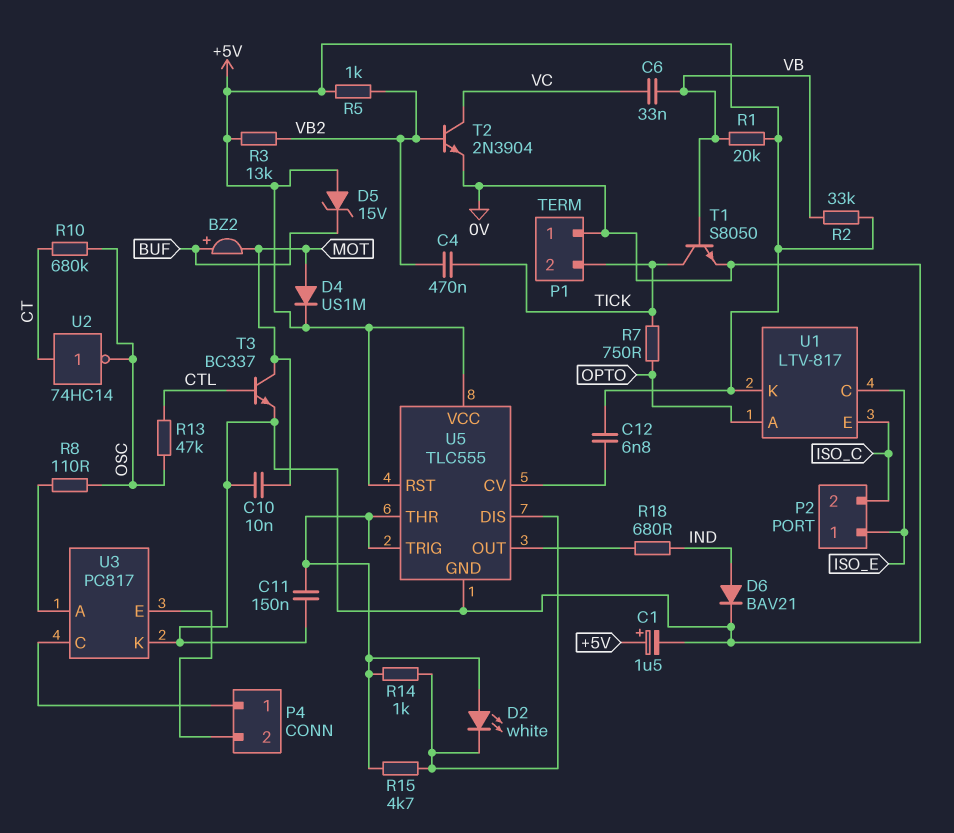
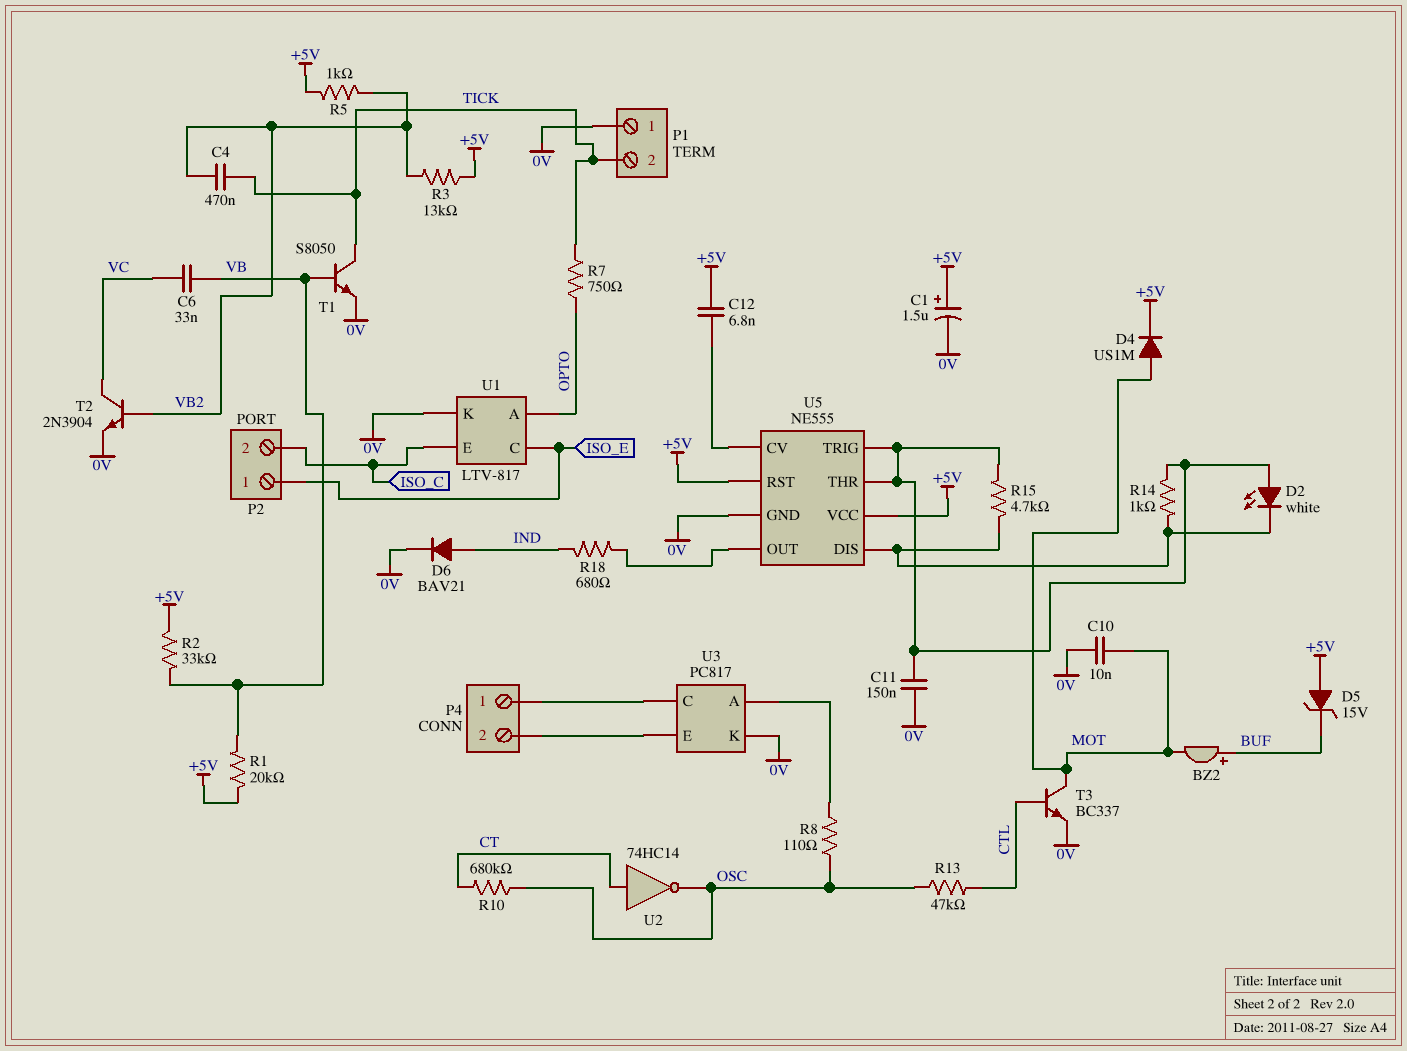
U1 pin K: +5V -> 0V
U5: TLC555 -> NE555

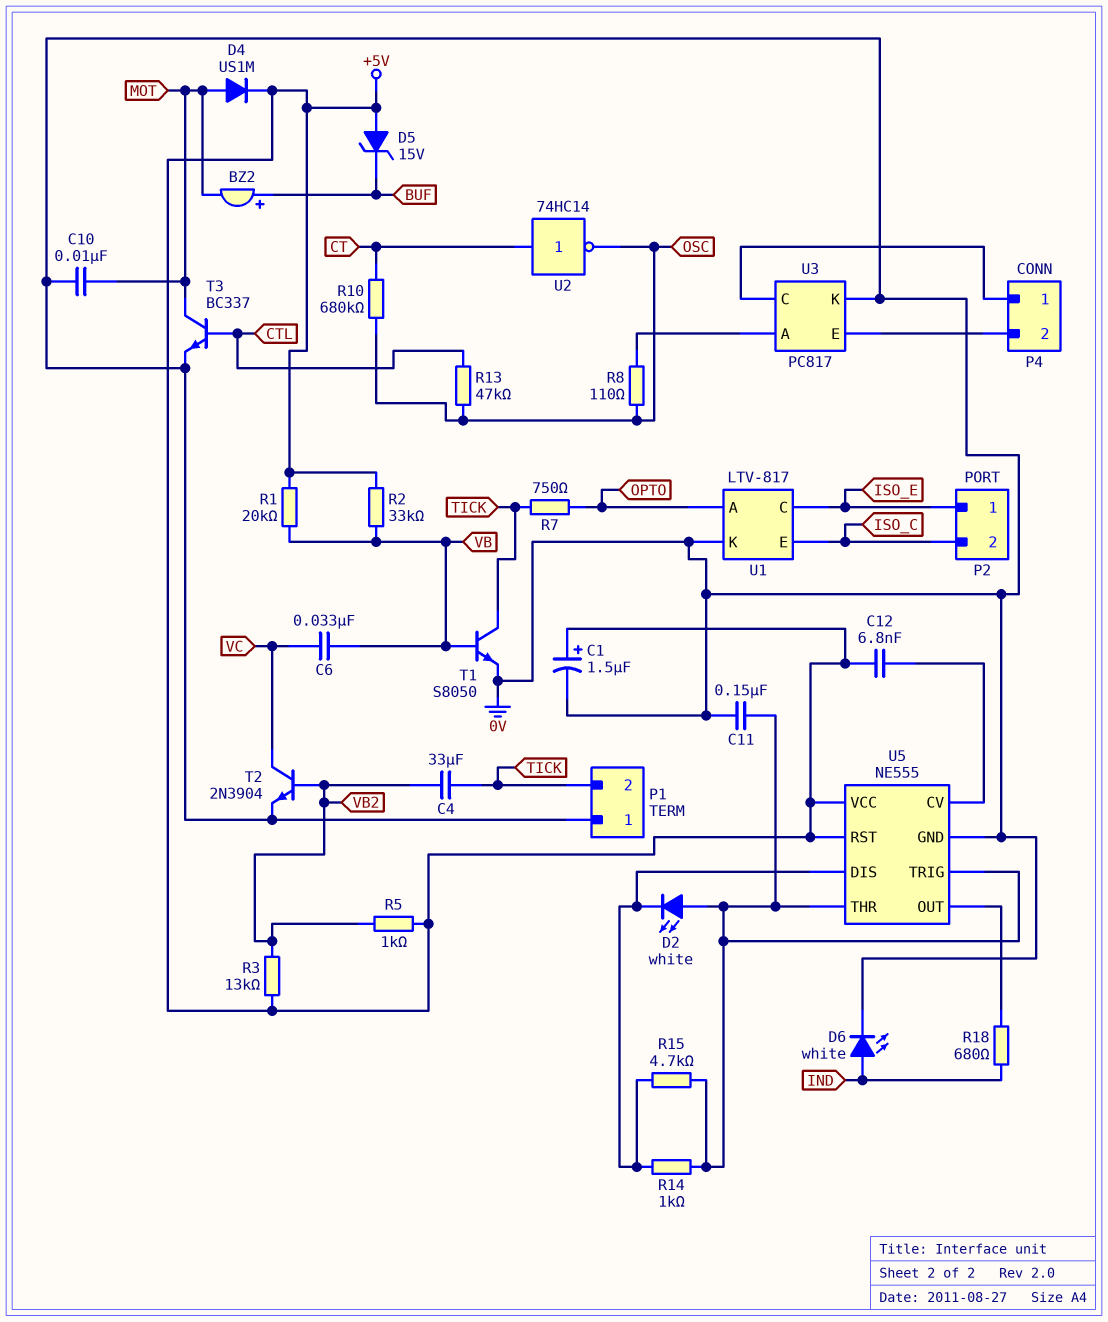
C4: 470nF (TICK, VB2) -> 33uF (TICK, VB2)
D6: diode BAV21 (A IND, K 0V) -> LED white (A IND, K 0V)

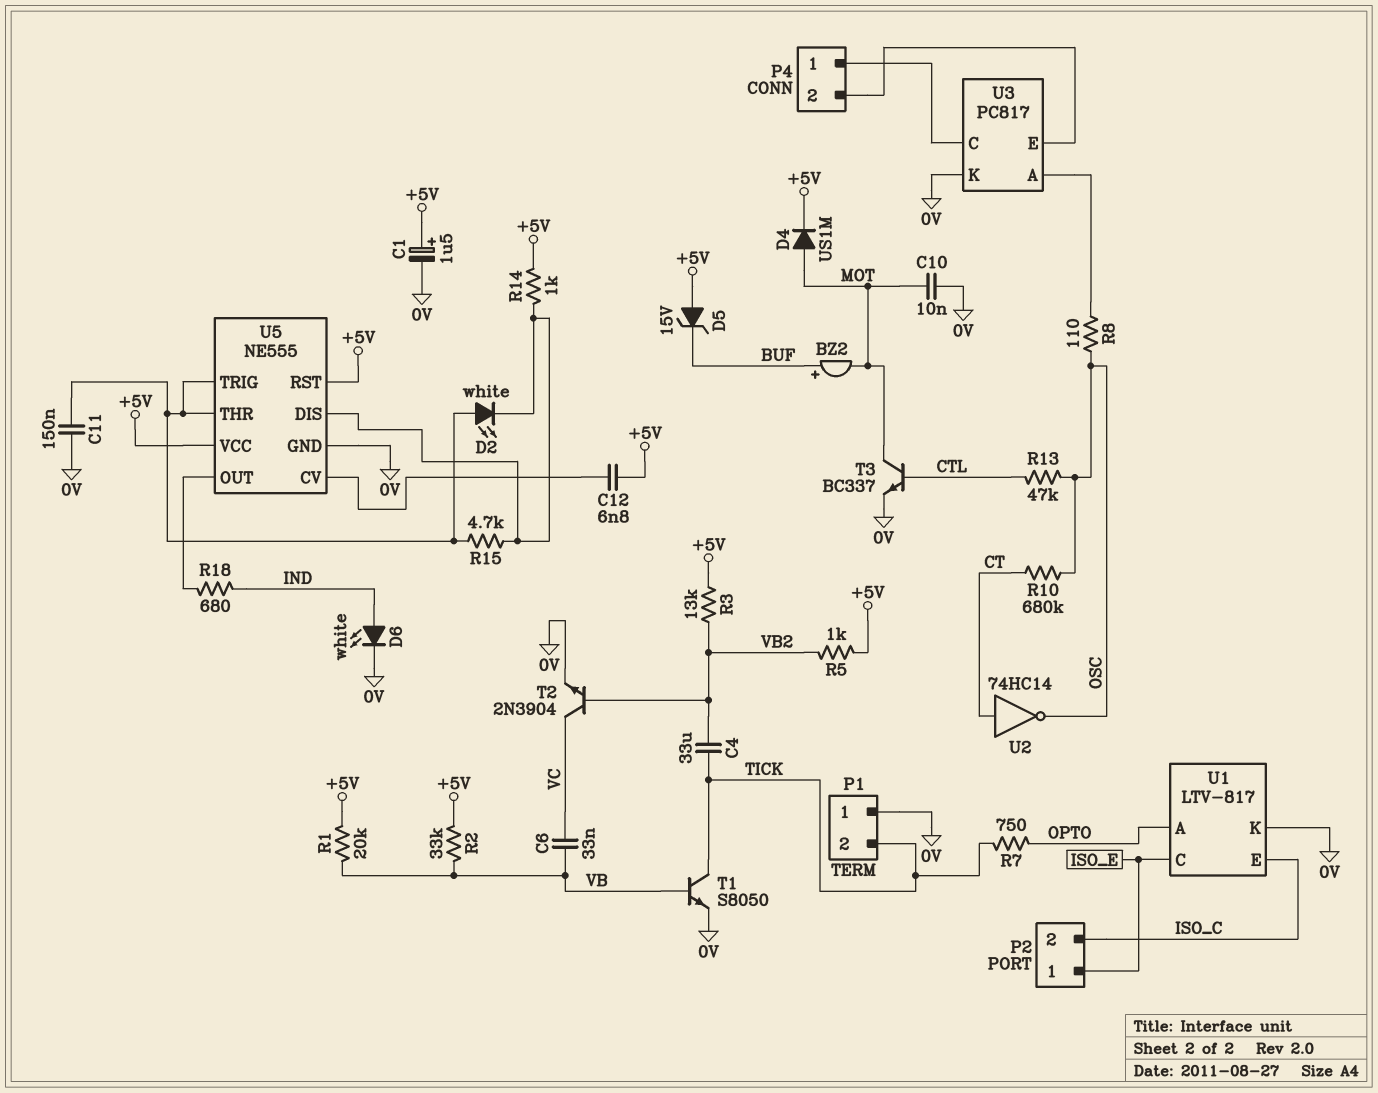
R14: 1k (U5/DIS, U5/THR) -> 1k (+5V, U5/DIS)

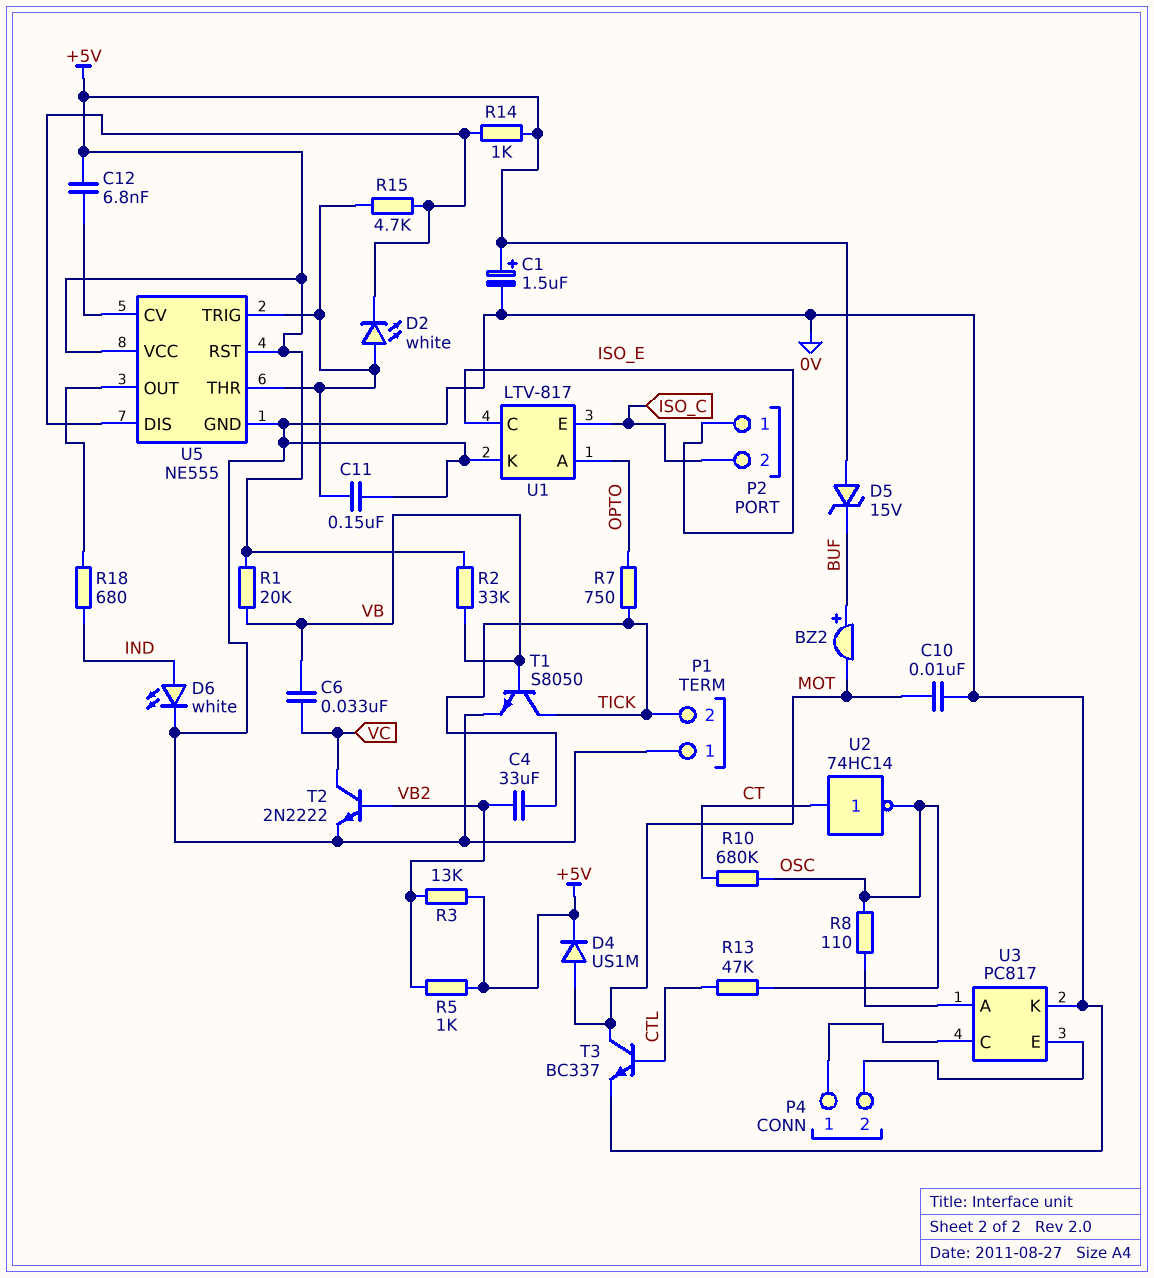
T2: NPN 2N3904 (B VB2, C VC, E 0V) -> NPN 2N2222 (B VB2, C VC, E 0V)

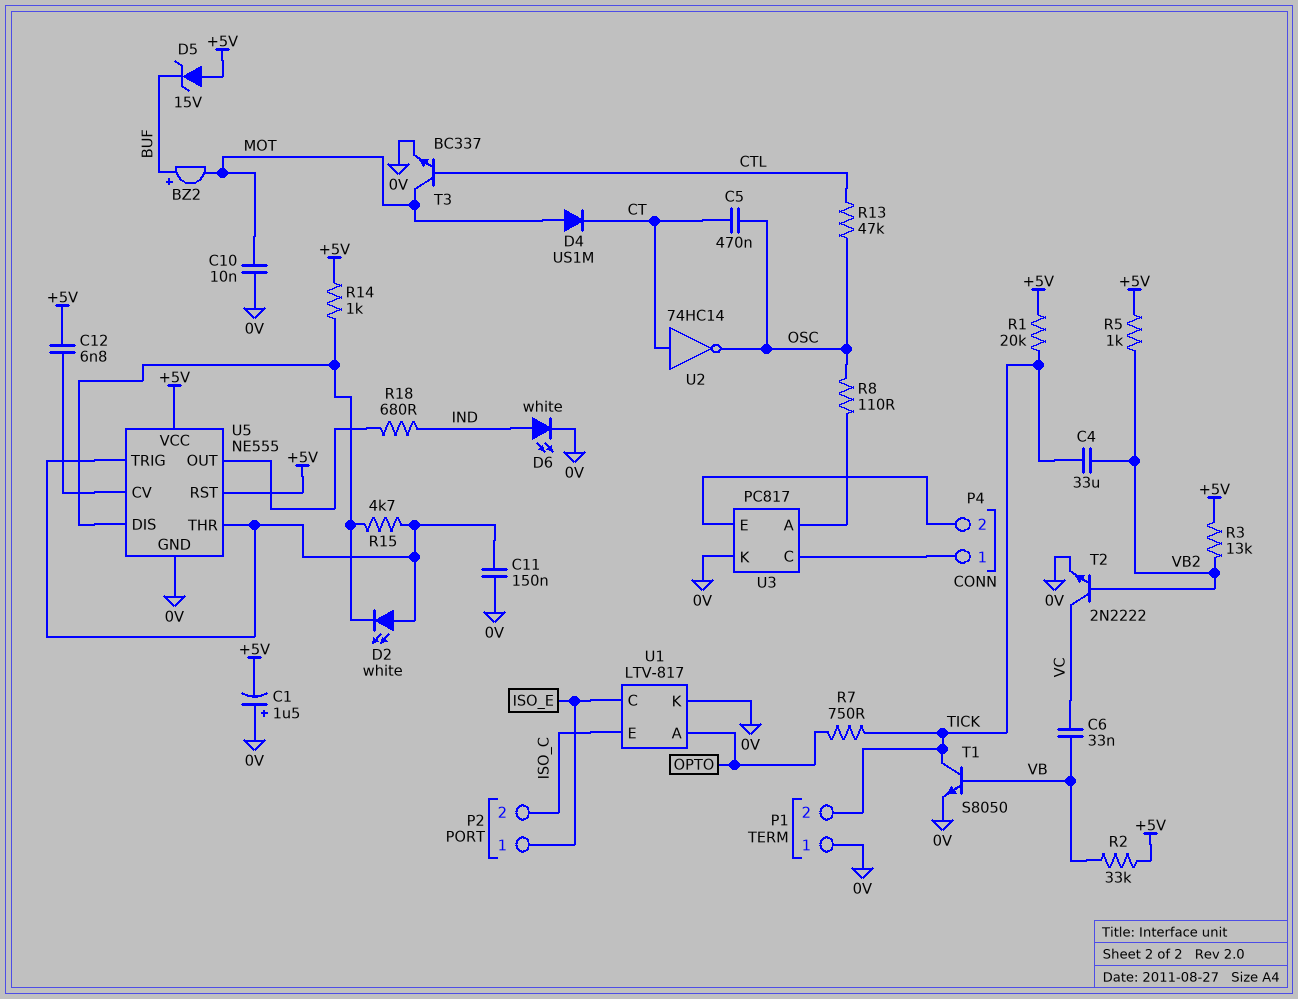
C1: 1.5uF (plus +5V, minus 0V) -> 1.5uF (plus 0V, minus +5V)
C5: none -> 470nF (CT, OSC)
D4: diode US1M (A MOT, K +5V) -> diode US1M (A MOT, K CT)
R1: 20k (+5V, VB) -> 20k (+5V, TICK)
R10: 680k (CT, OSC) -> none

